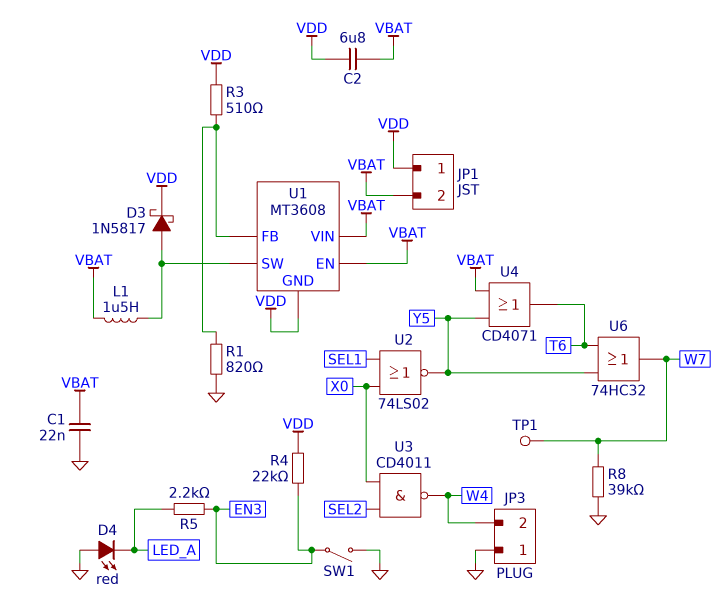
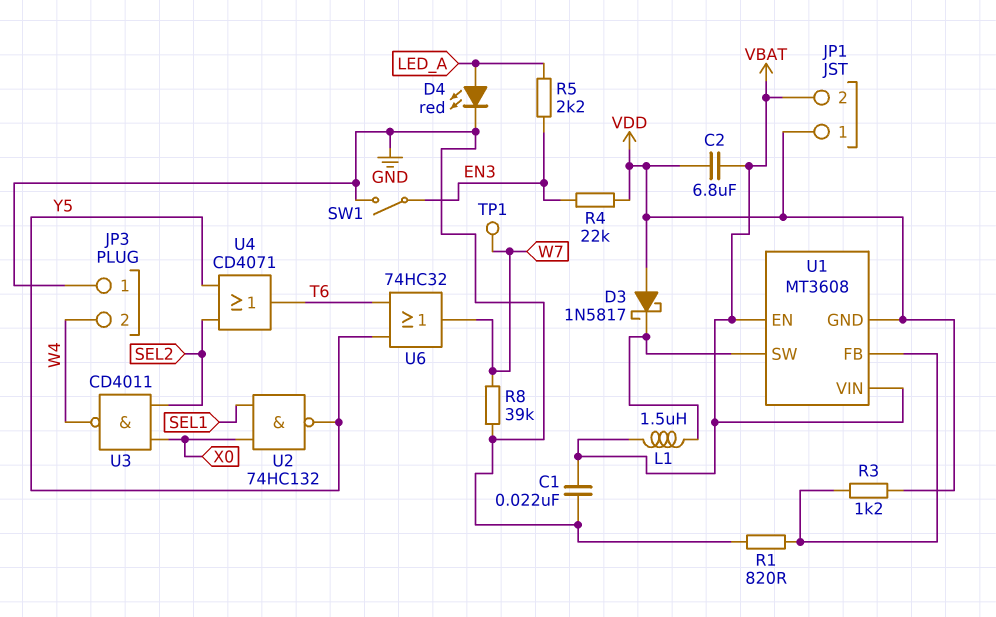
D3: schottky 1N5817 (A U1/SW, K VDD) -> schottky 1N5817 (A VDD, K U1/SW)
D4: LED red (A GND, K LED_A) -> LED red (A LED_A, K GND)
R3: 510 (U1/FB, VDD) -> 1.2k (U1/FB, VDD)
U2: NOR 74LS02 (in SEL1, in X0, out Y5) -> NAND 74HC132 (in SEL1, in X0, out Y5)
U4: OR CD4071 (in VBAT, in Y5, out T6) -> OR CD4071 (in SEL2, in Y5, out T6)

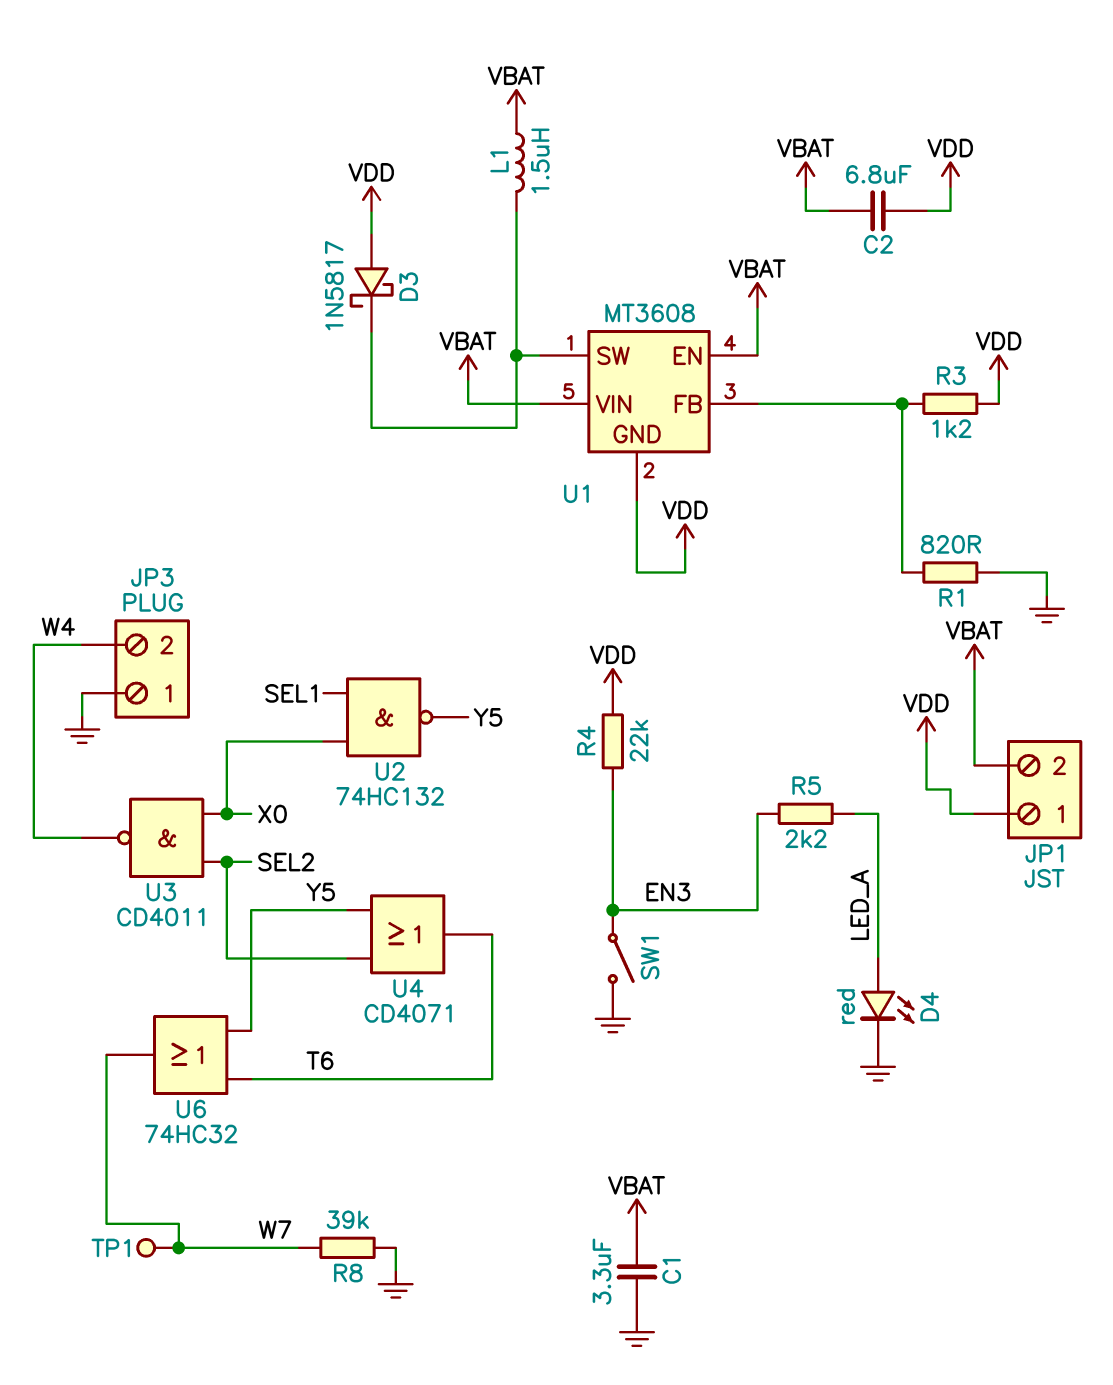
C1: 22nF (GND, VBAT) -> 3.3uF (GND, VBAT)

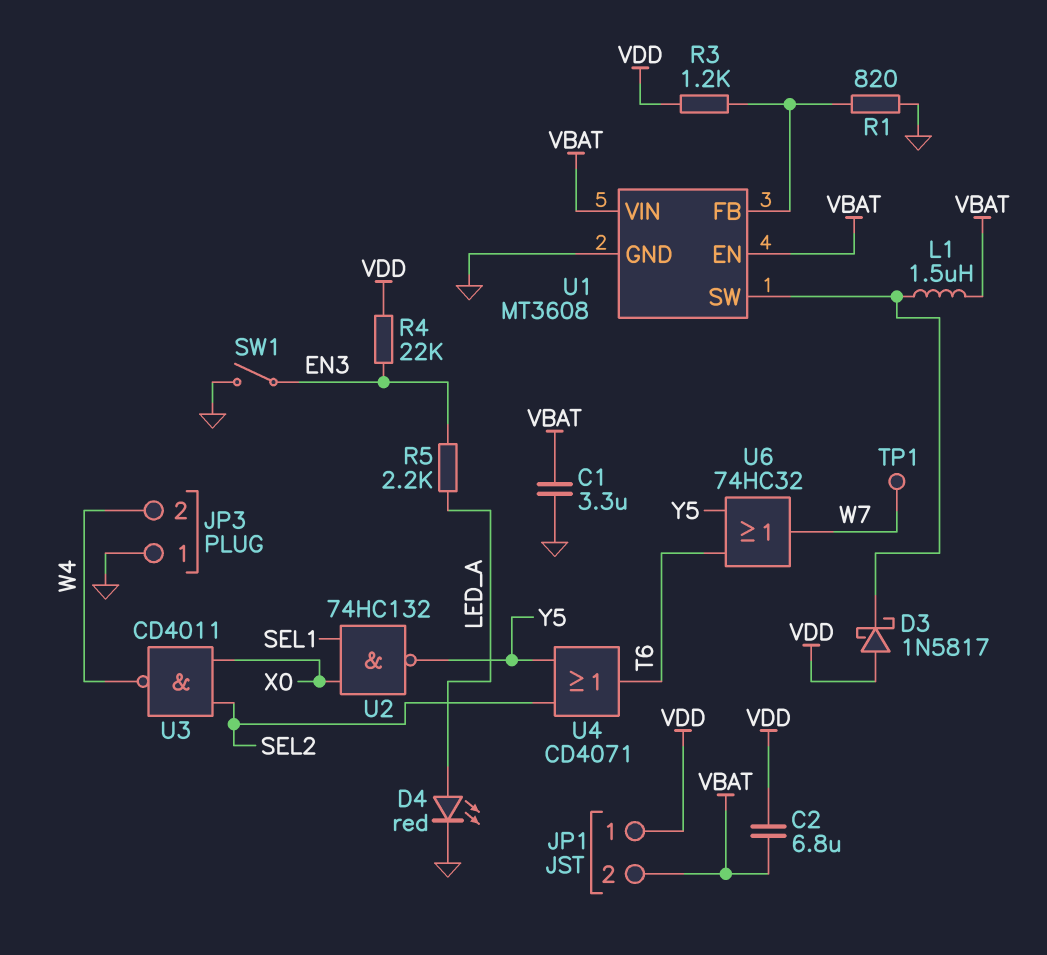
R8: 39k (GND, W7) -> none
U1 pin GND: VDD -> GND

